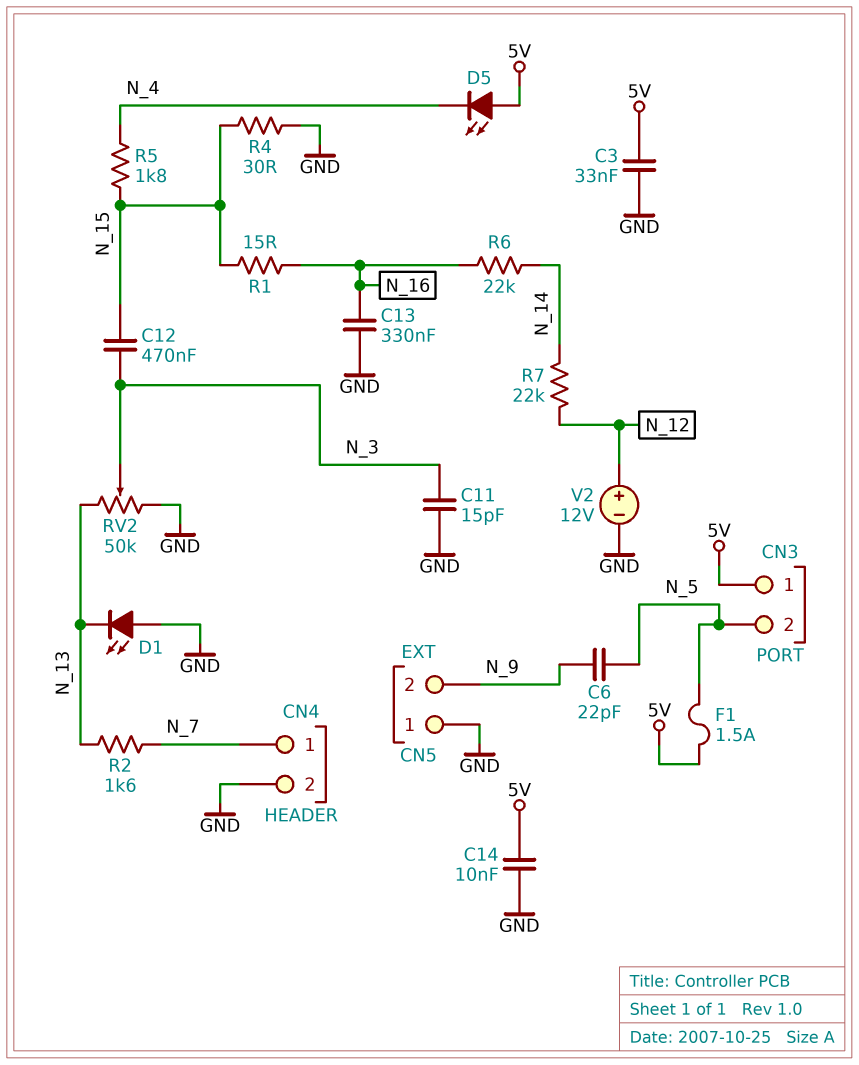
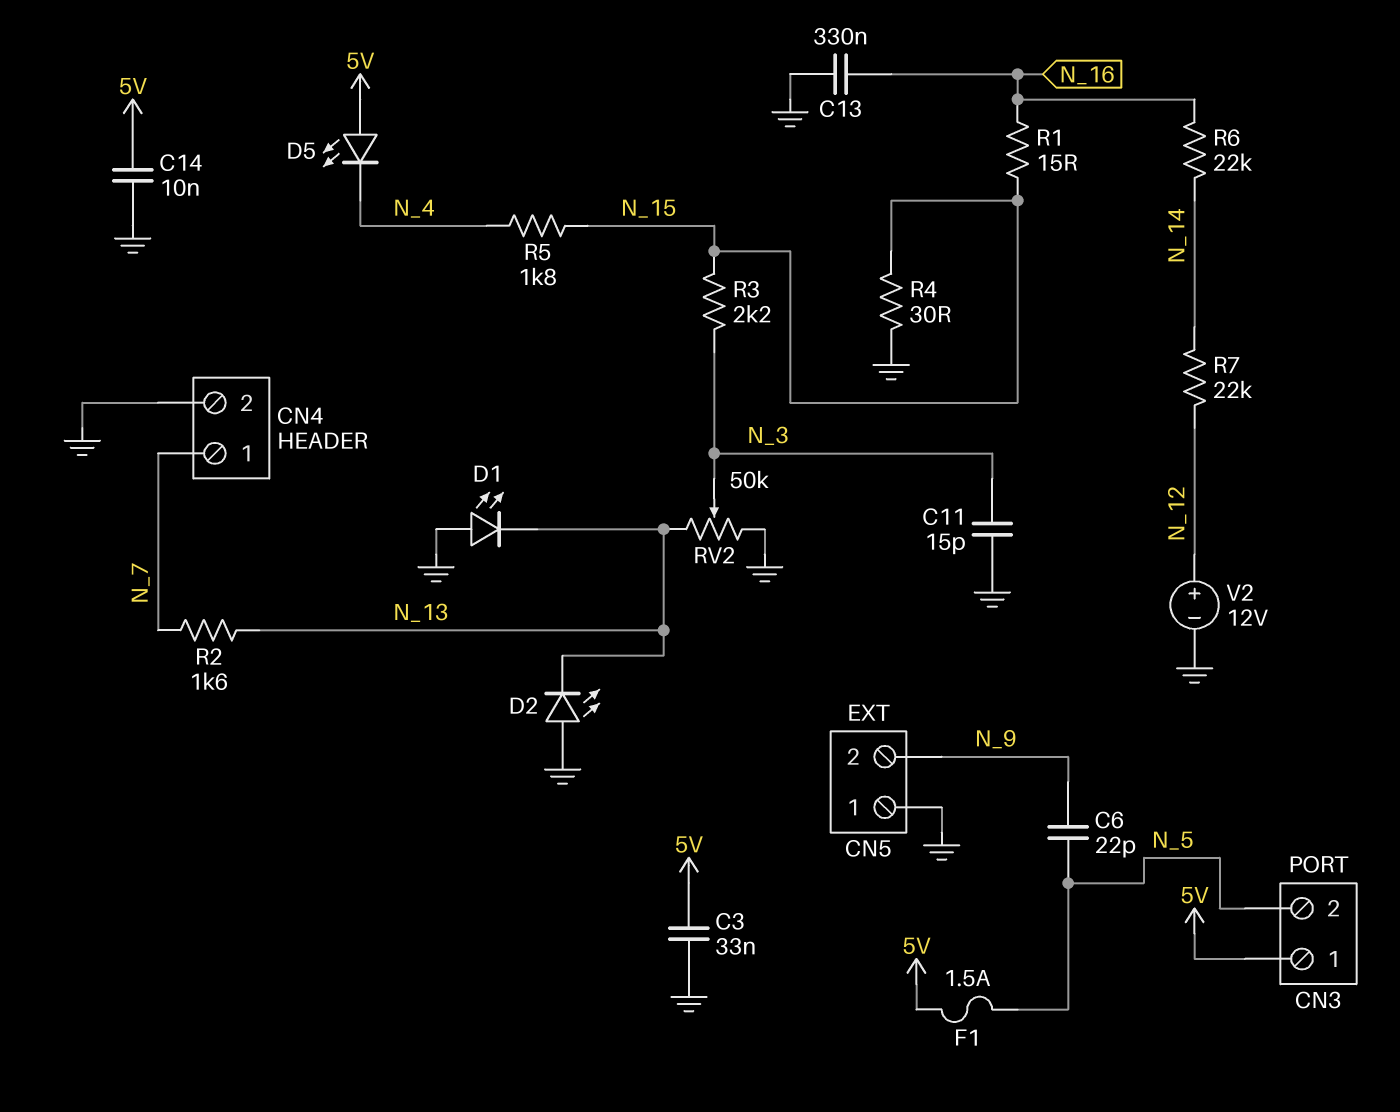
C12: 470nF (N_3, N_15) -> none
D2: none -> LED (A GND, K N_13)
R3: none -> 2.2k (N_3, N_15)

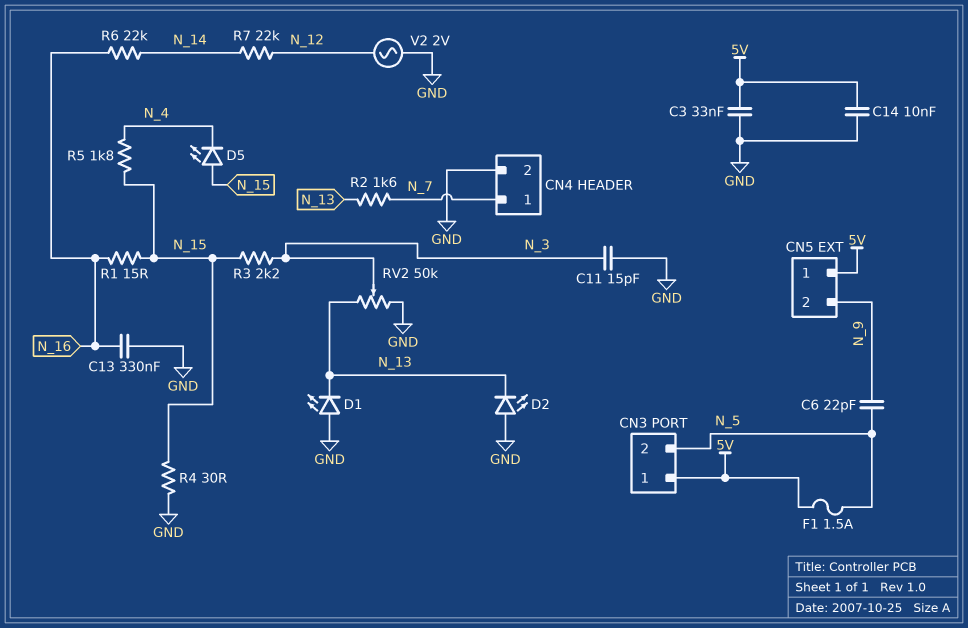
CN5 pin 1: GND -> 5V
D5: LED (A 5V, K N_4) -> LED (A N_15, K N_4)
V2: 12V (plus N_12, minus GND) -> AC 2V (GND, N_12)

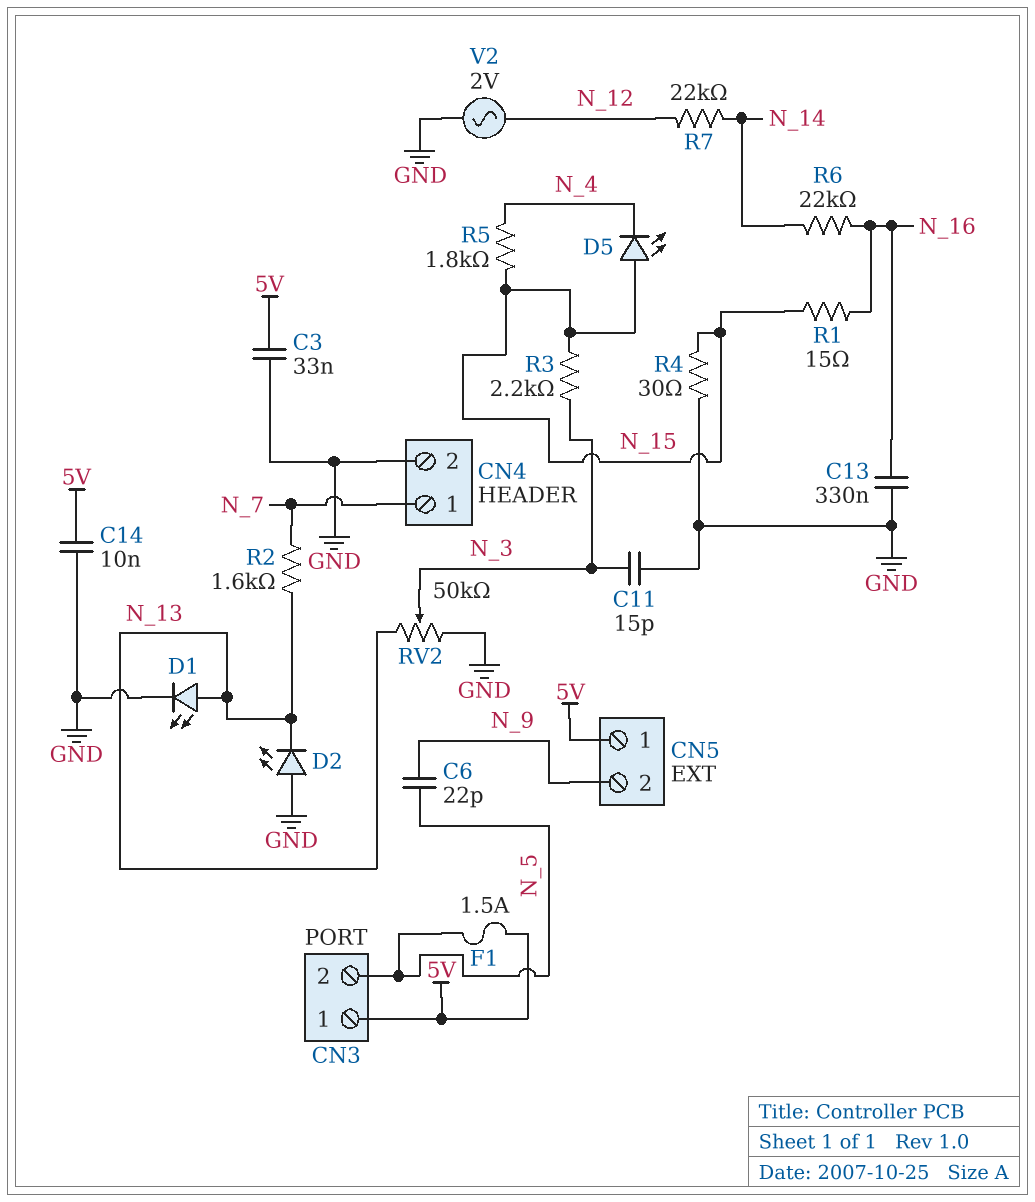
D1: LED (A GND, K N_13) -> LED (A N_13, K GND)

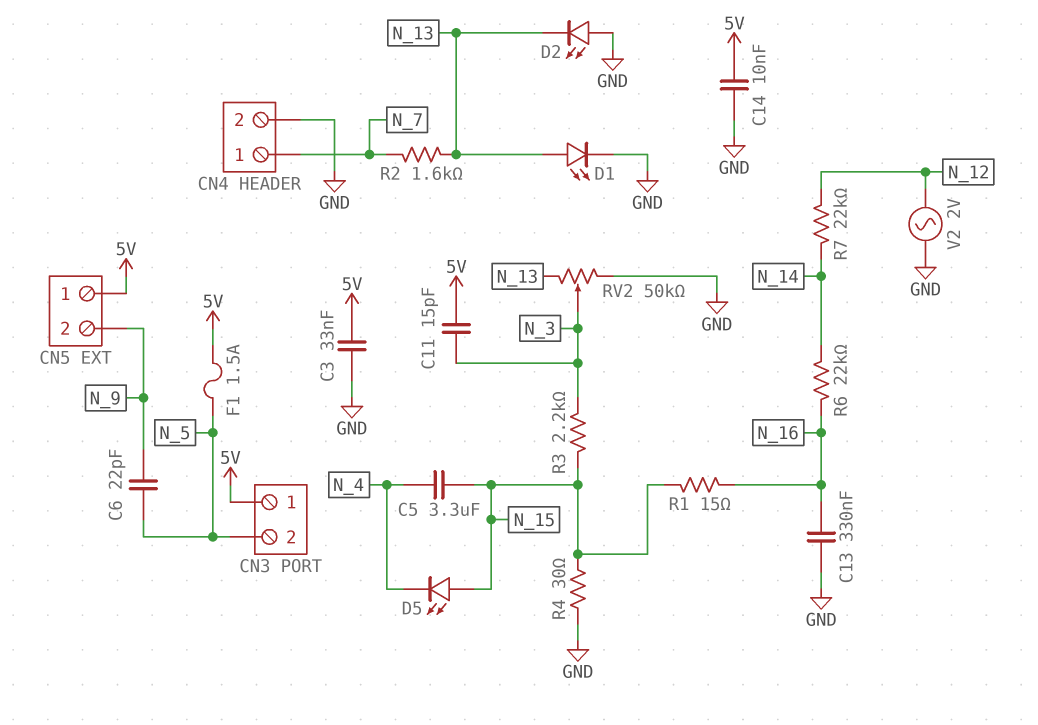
C5: none -> 3.3uF (N_4, N_15)
C11: 15pF (GND, N_3) -> 15pF (5V, N_3)
R5: 1.8k (N_4, N_15) -> none

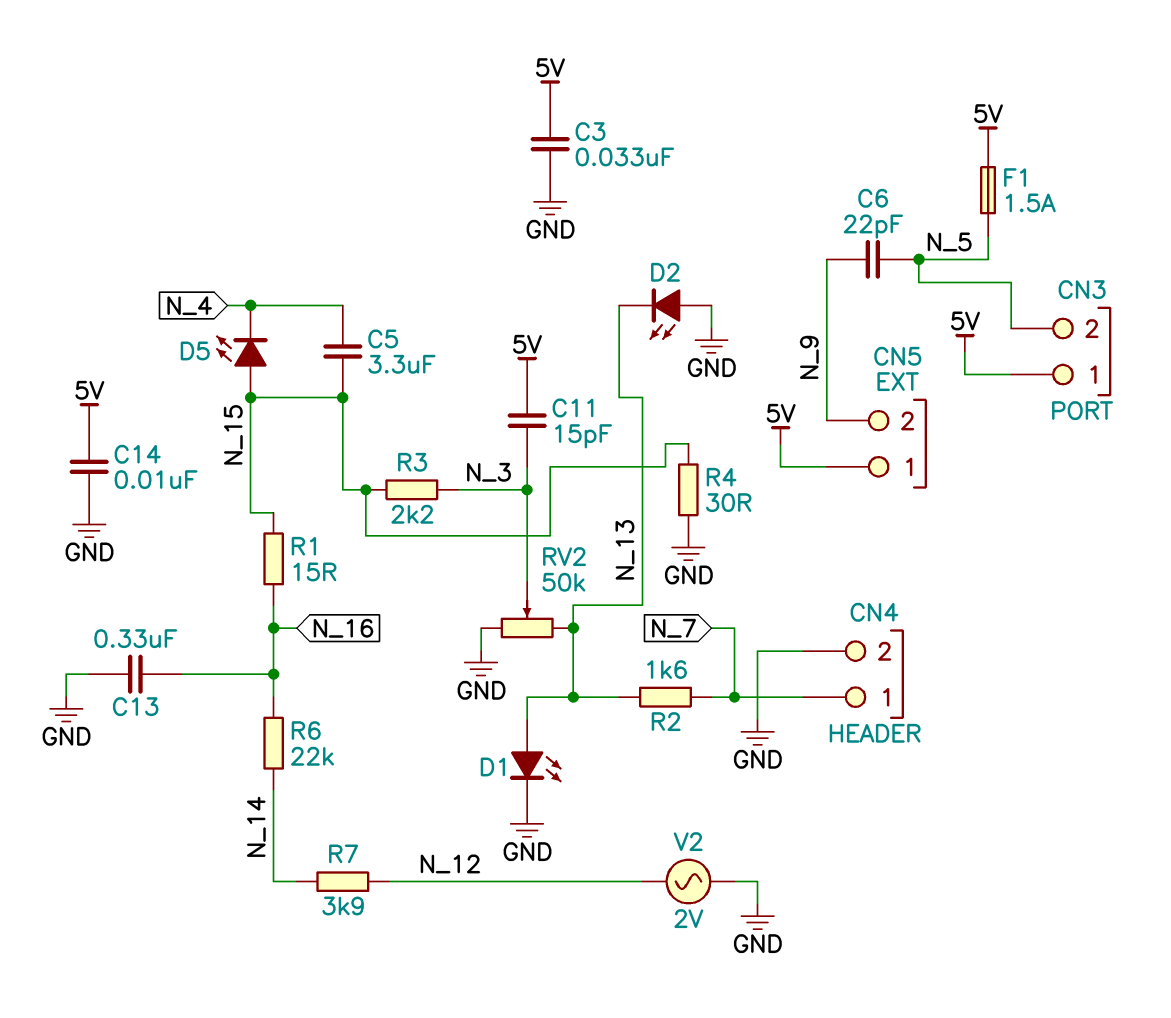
R7: 22k (N_12, N_14) -> 3.9k (N_12, N_14)

